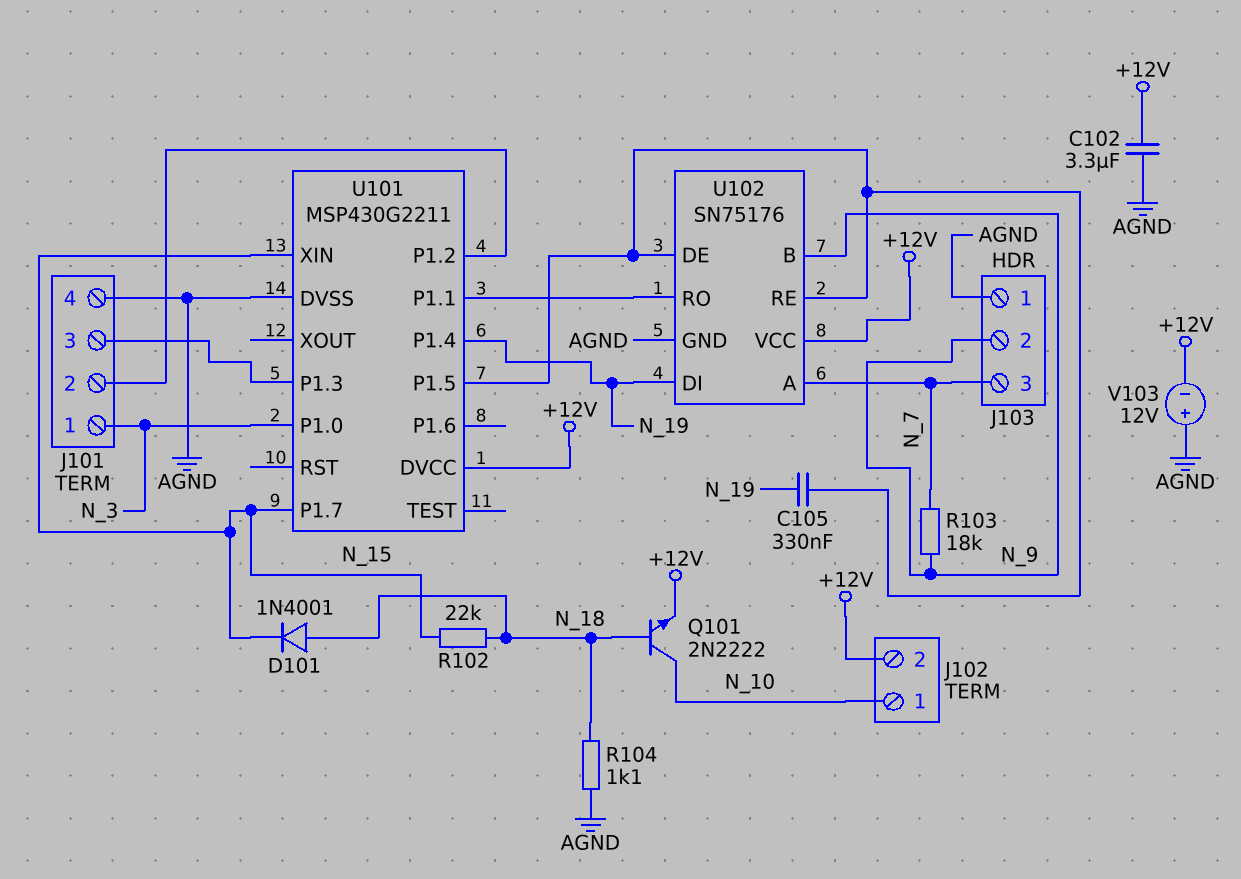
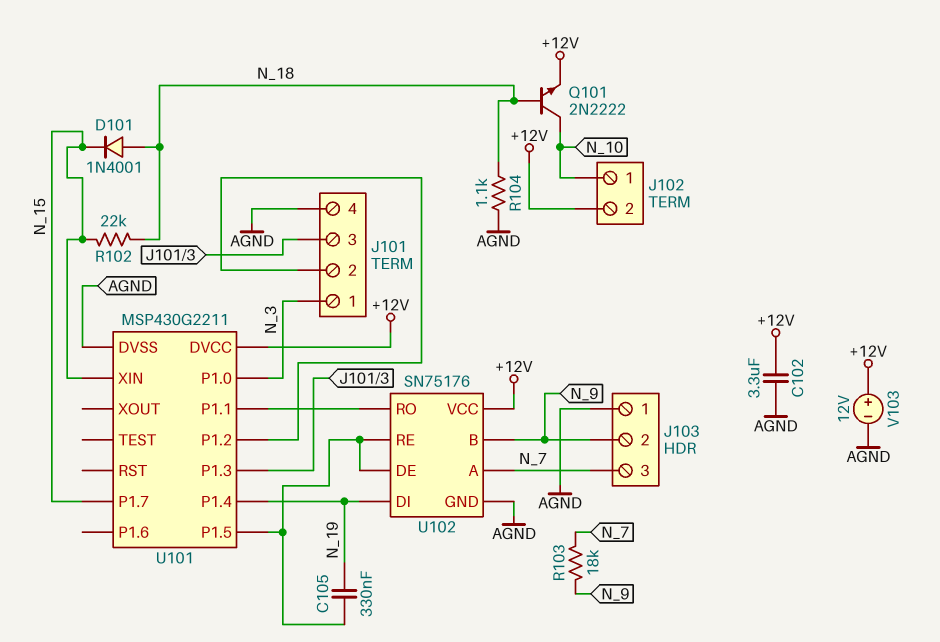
V103: 12V (plus AGND, minus +12V) -> 12V (plus +12V, minus AGND)

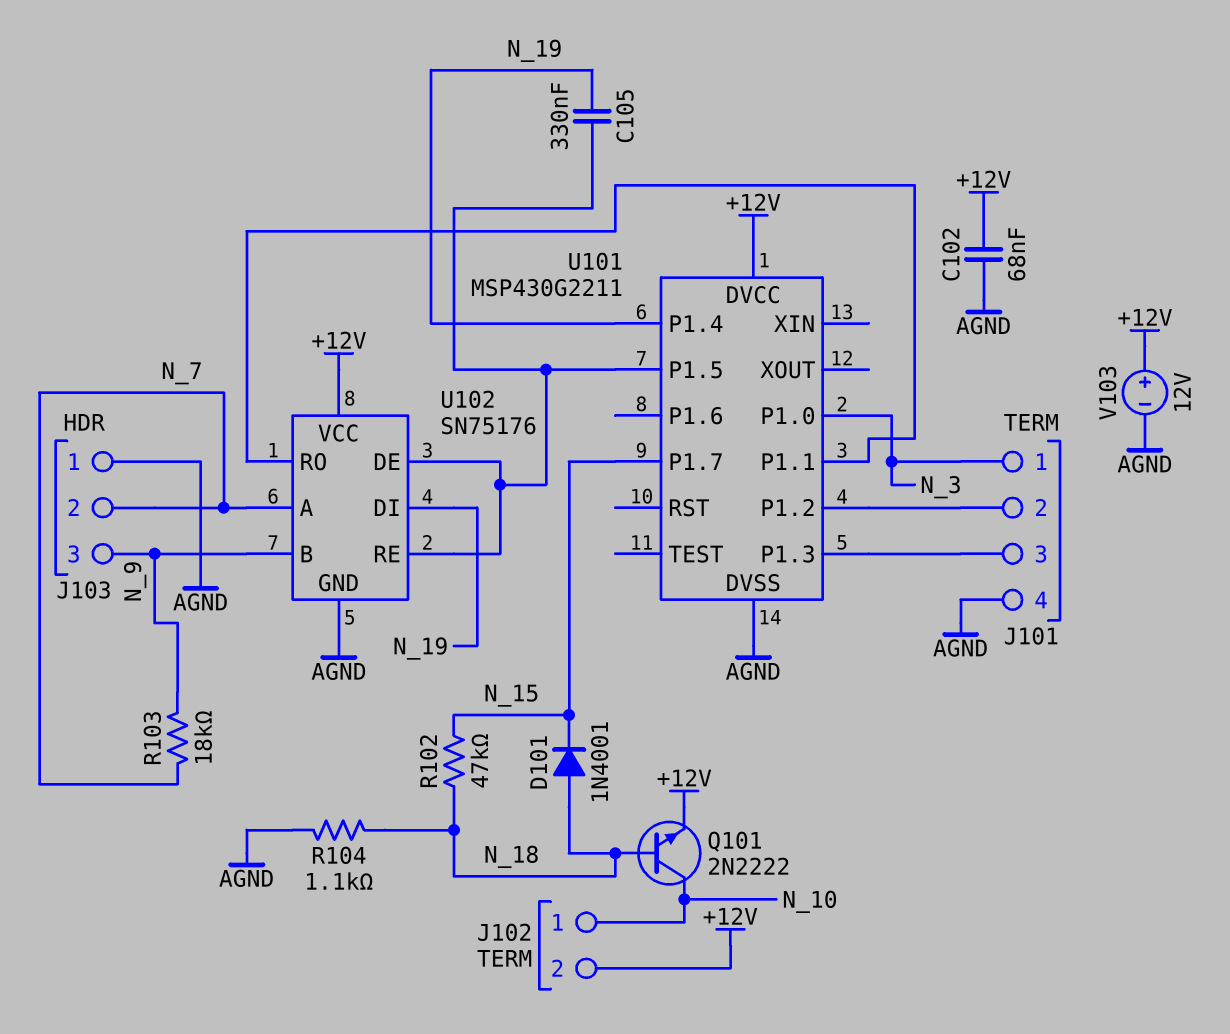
C102: 3.3uF (+12V, AGND) -> 68nF (+12V, AGND)
J103 pin 2: N_9 -> N_7
J103 pin 3: N_7 -> N_9
R102: 22k (N_15, N_18) -> 47k (N_15, N_18)
U101 pin XIN: N_15 -> none

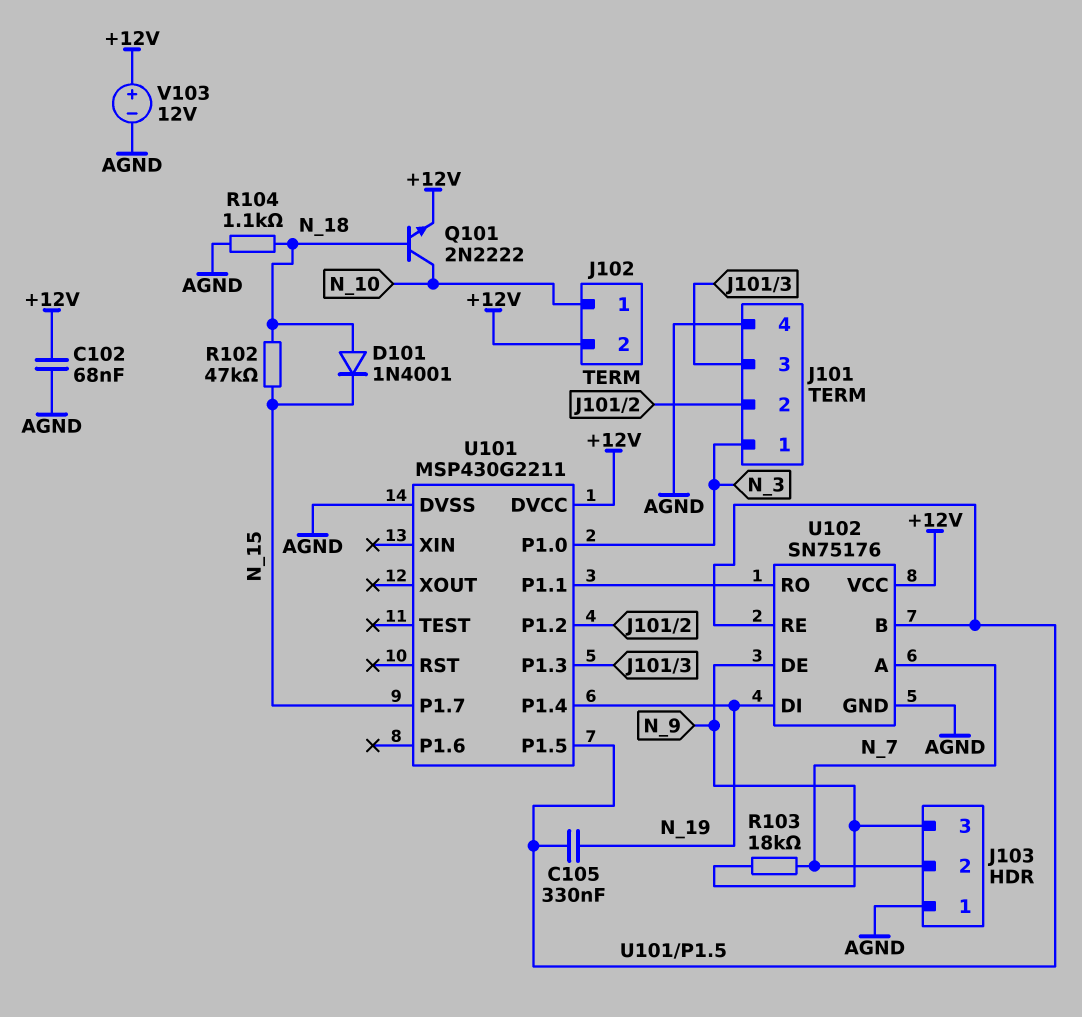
U102 pin B: N_9 -> U101/P1.5
U102 pin DE: U101/P1.5 -> N_9

